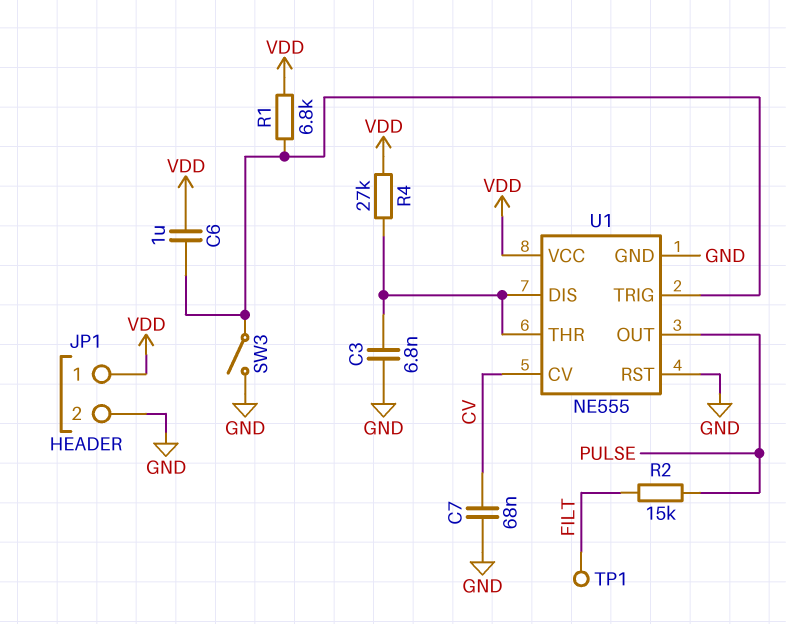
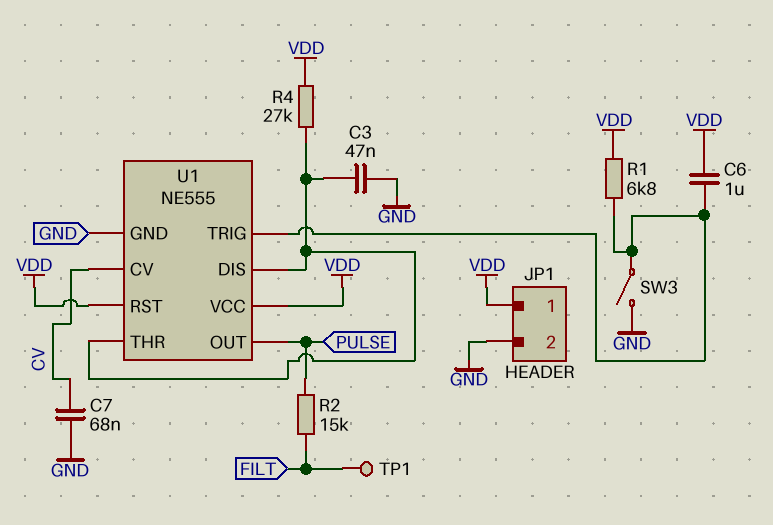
C3: 6.8nF (GND, U1/DIS) -> 47nF (GND, U1/DIS)
U1 pin RST: GND -> VDD

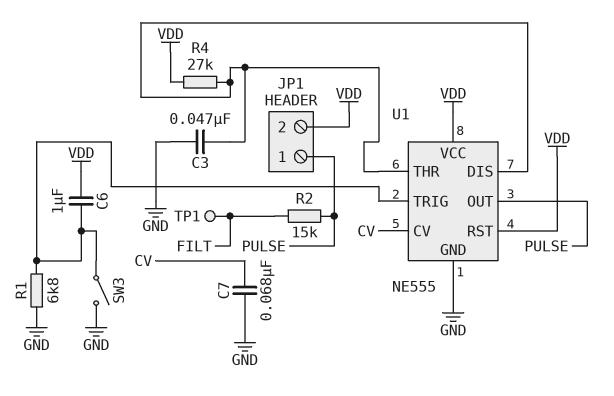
JP1 pin 1: VDD -> PULSE
JP1 pin 2: GND -> VDD
R1: 6.8k (U1/TRIG, VDD) -> 6.8k (GND, U1/TRIG)

